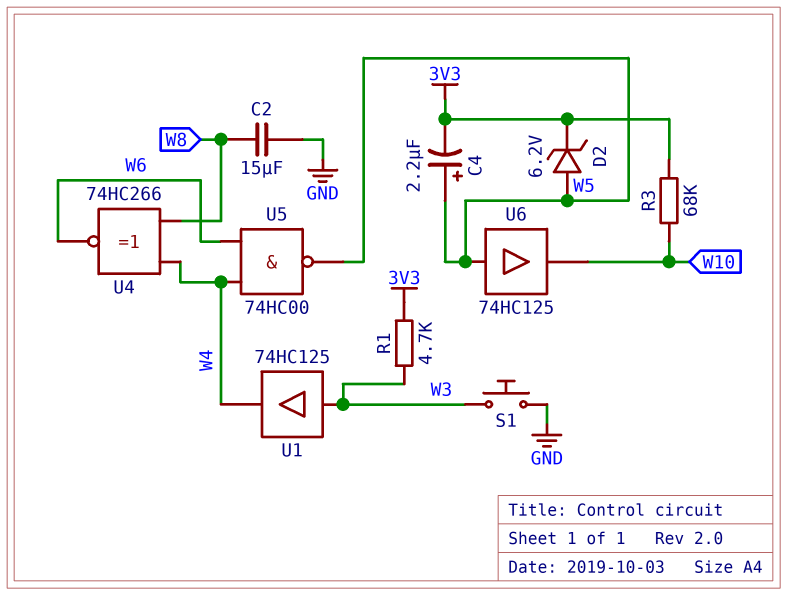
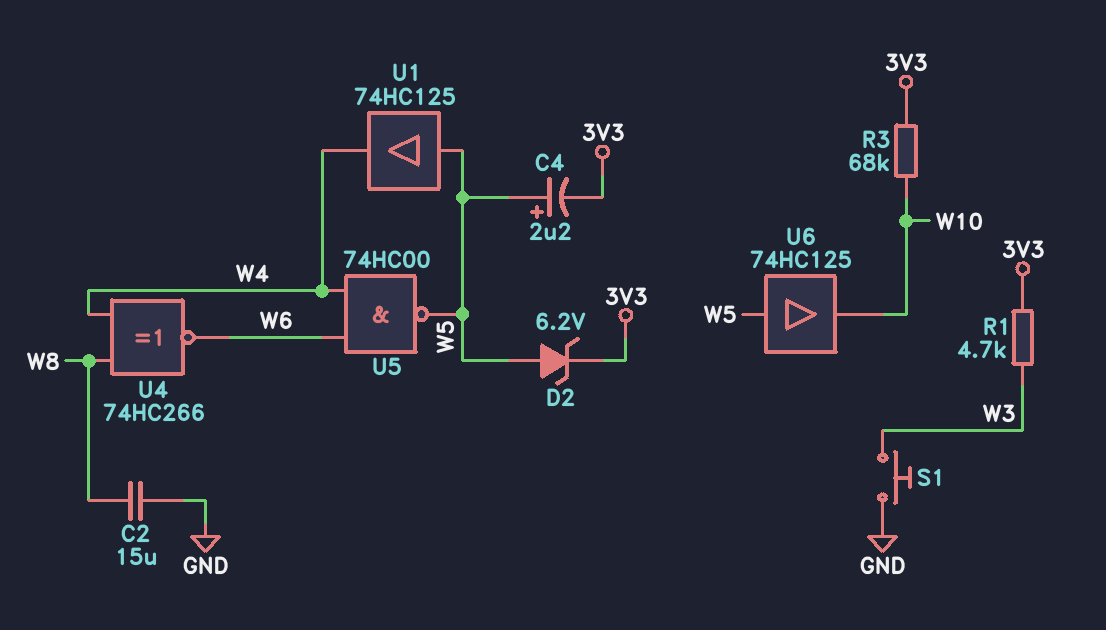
U1: buffer 74HC125 (in W3, out W4) -> buffer 74HC125 (in W5, out W4)

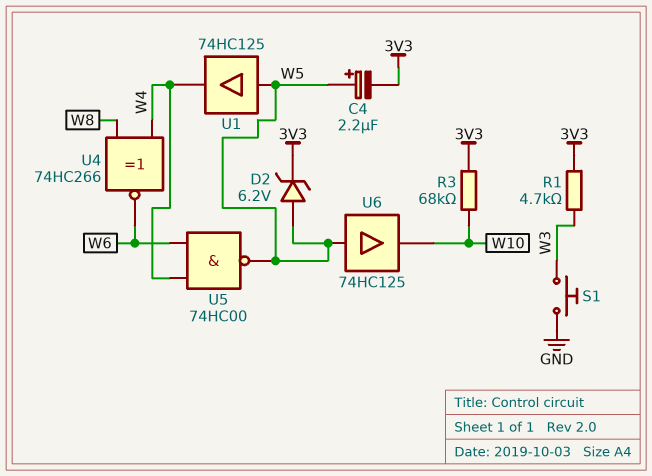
C2: 15uF (GND, W8) -> none

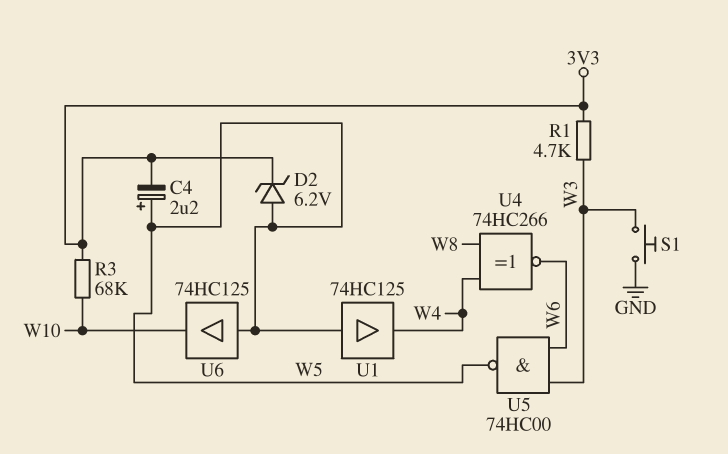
U5: NAND 74HC00 (in W4, in W6, out W5) -> NAND 74HC00 (in W3, in W6, out W5)

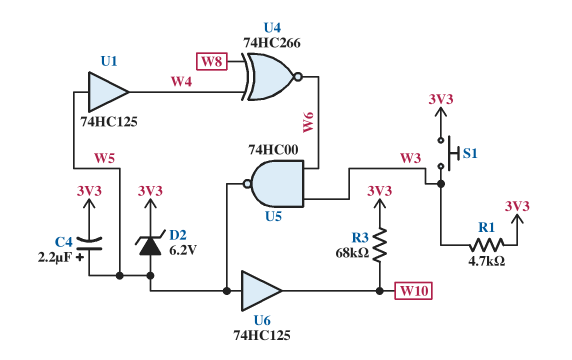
S1: button (GND, W3) -> button (3V3, W3)

